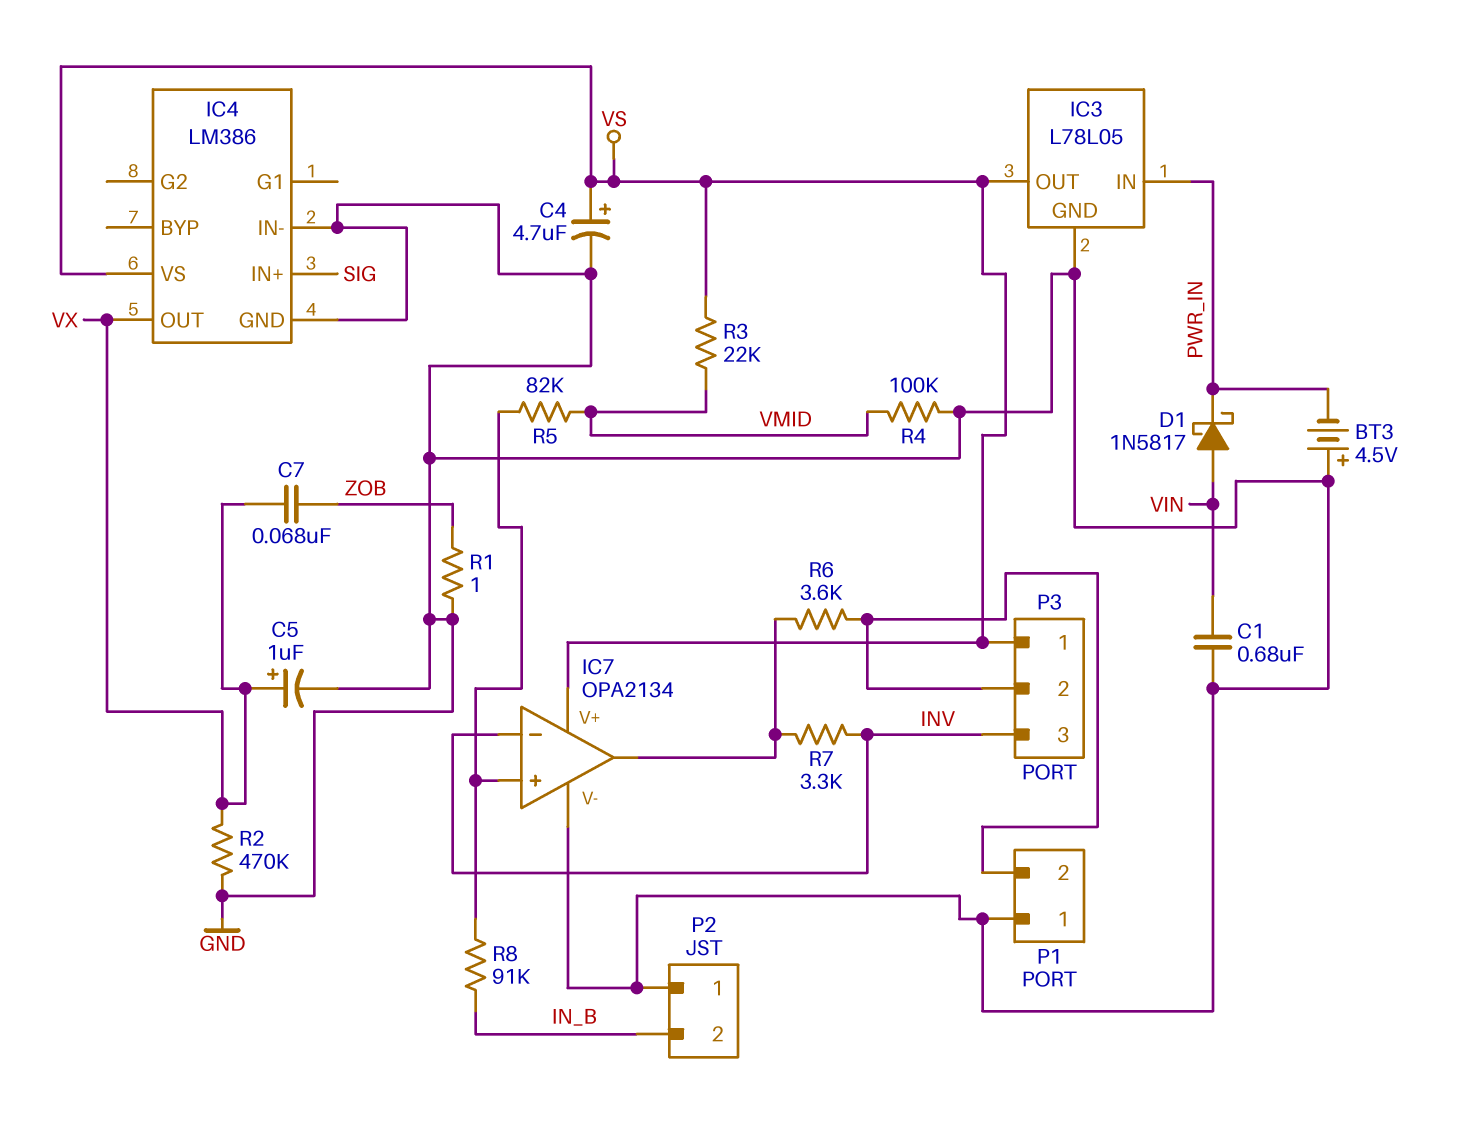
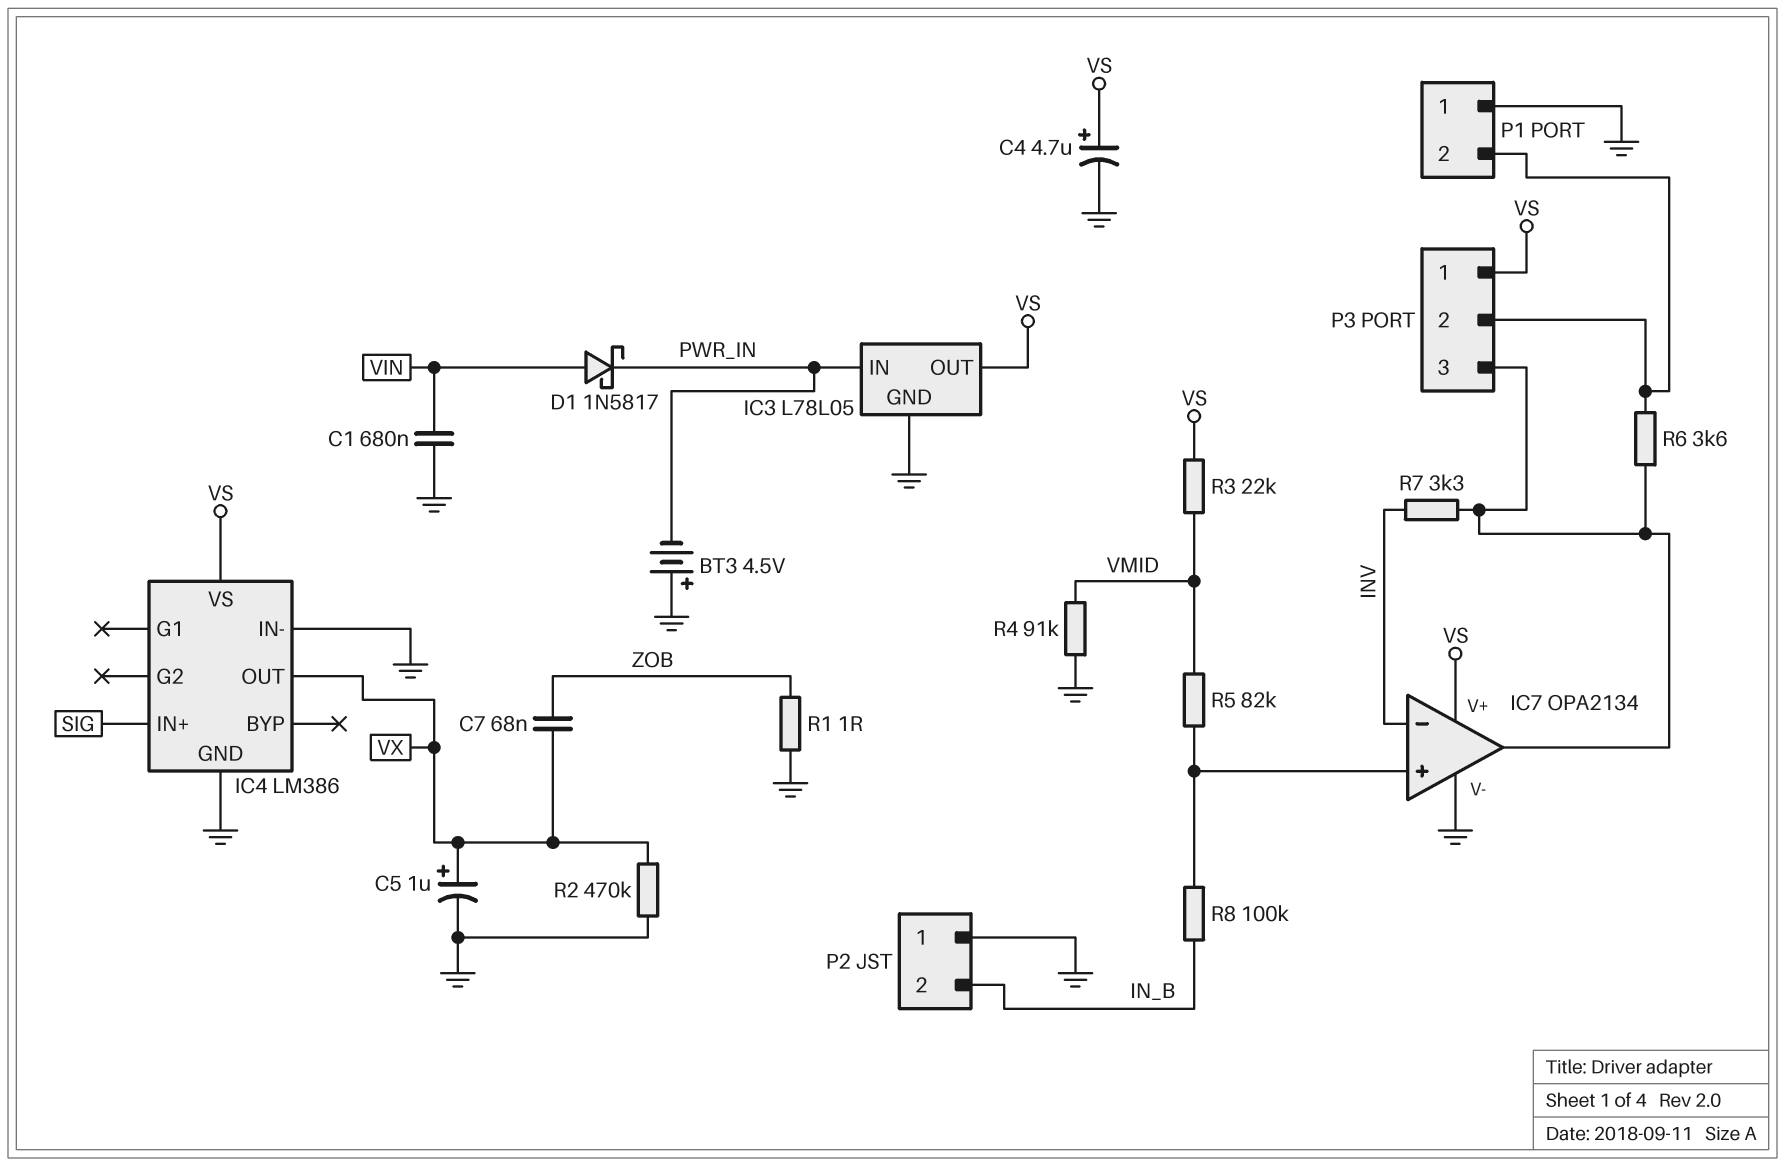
P3 pin 3: INV -> IC7/out
R4: 100k (GND, VMID) -> 91k (GND, VMID)
R8: 91k (IC7/in+, IN_B) -> 100k (IC7/in+, IN_B)

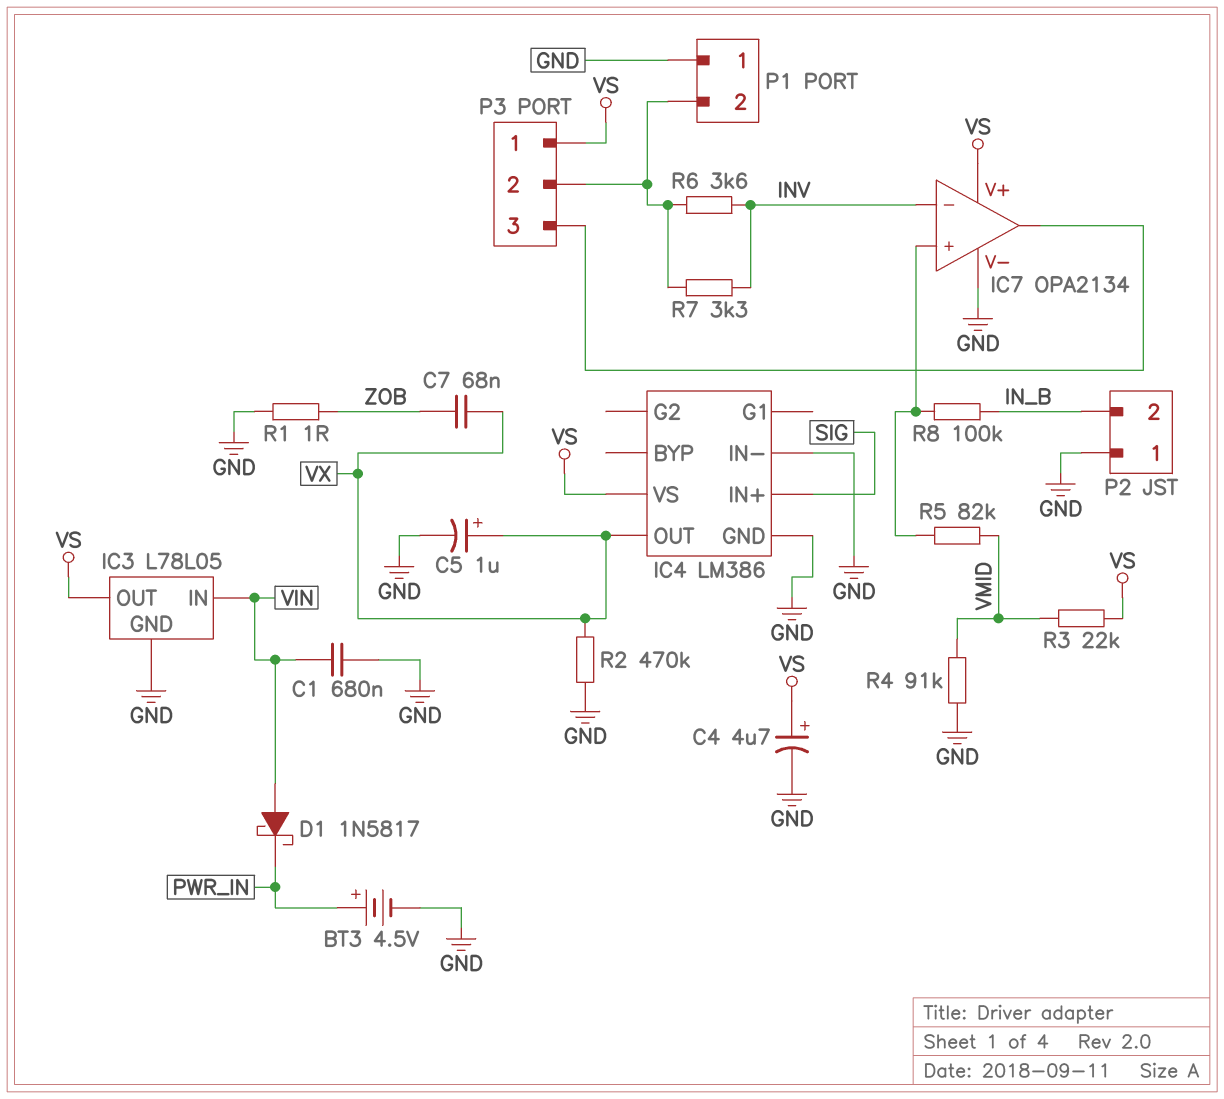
BT3: 4.5V (plus GND, minus PWR_IN) -> 4.5V (plus PWR_IN, minus GND)
IC3 pin IN: PWR_IN -> VIN
R6: 3.6k (IC7/out, P1/2) -> 3.6k (INV, P1/2)
R7: 3.3k (IC7/out, INV) -> 3.3k (INV, P1/2)

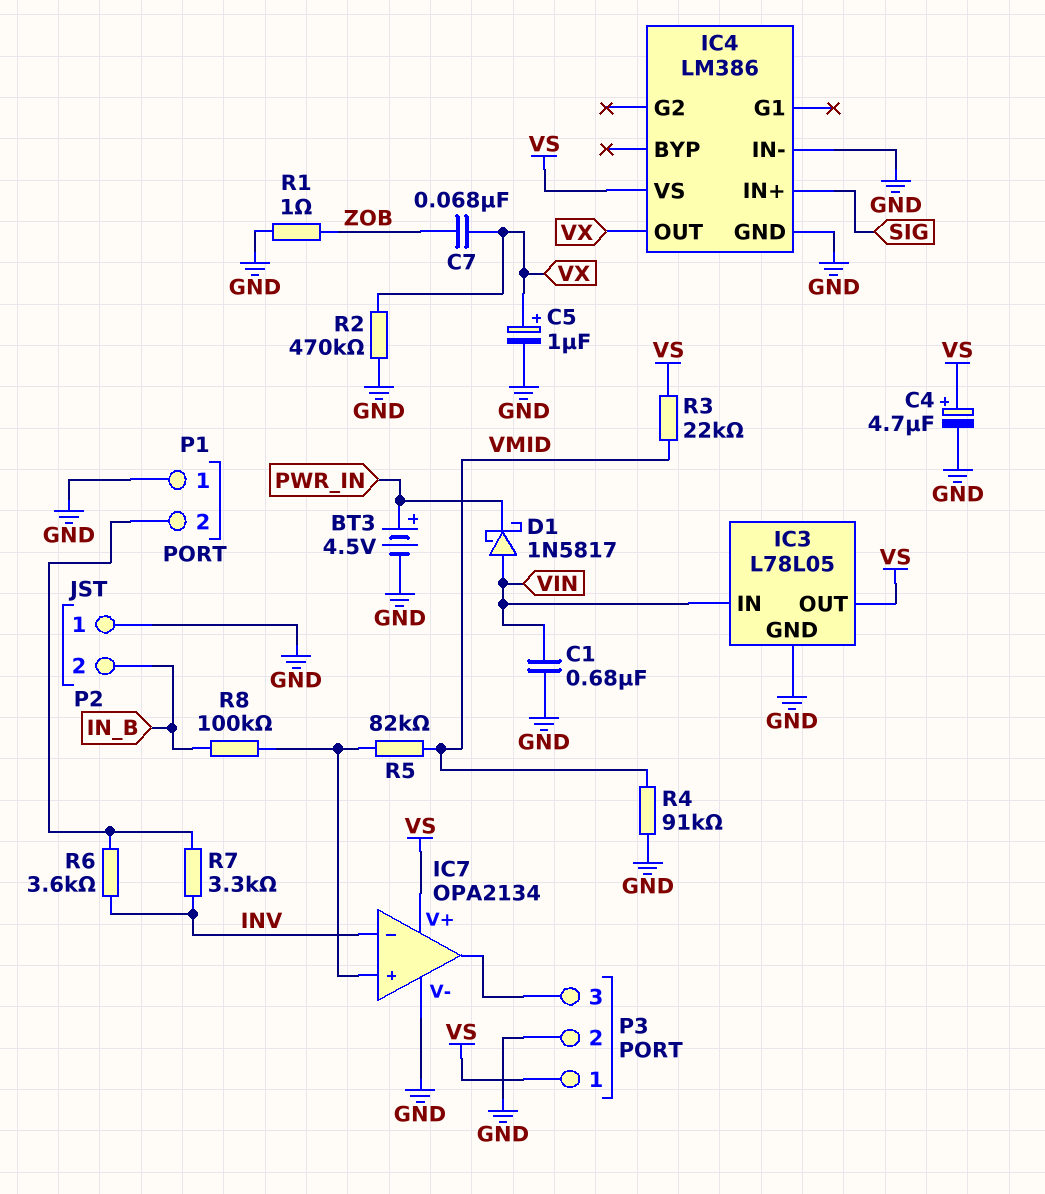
P3 pin 2: P1/2 -> GND

